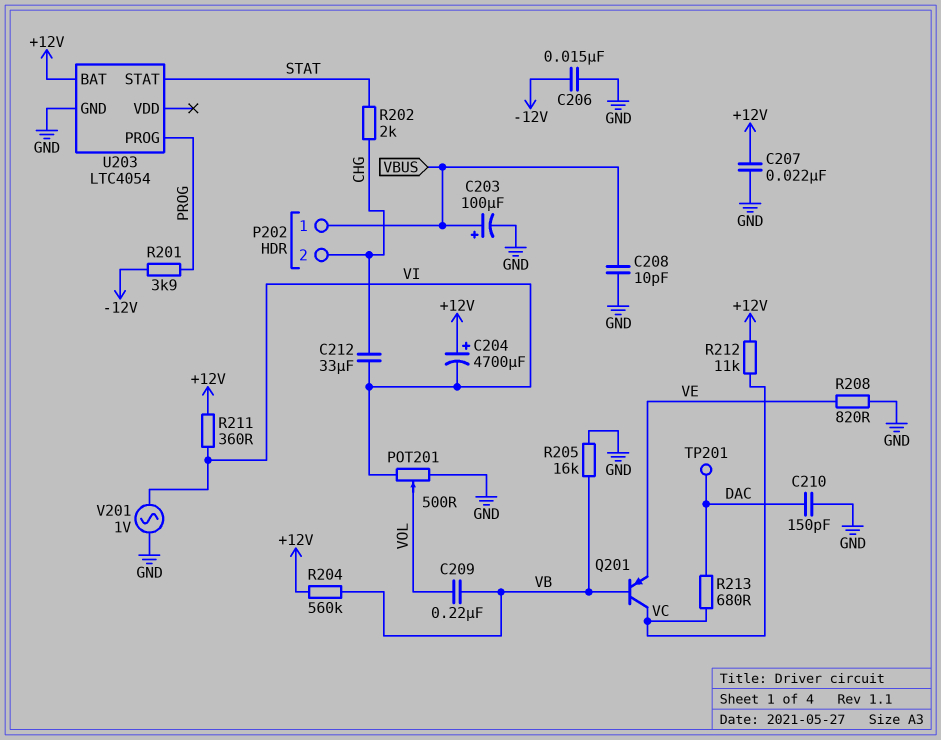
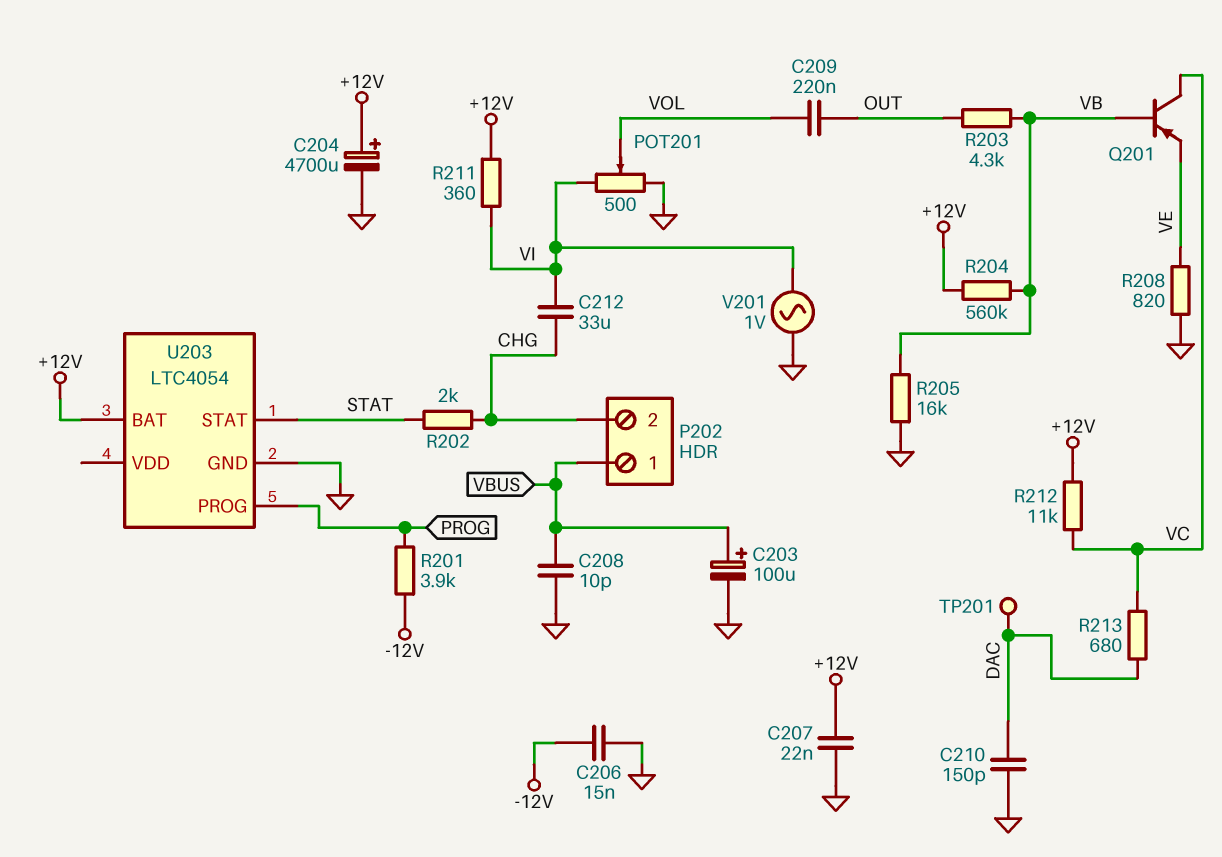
C204: 4700uF (plus +12V, minus VI) -> 4700uF (plus +12V, minus GND)
C209: 220nF (VB, VOL) -> 220nF (OUT, VOL)
R203: none -> 4.3k (OUT, VB)

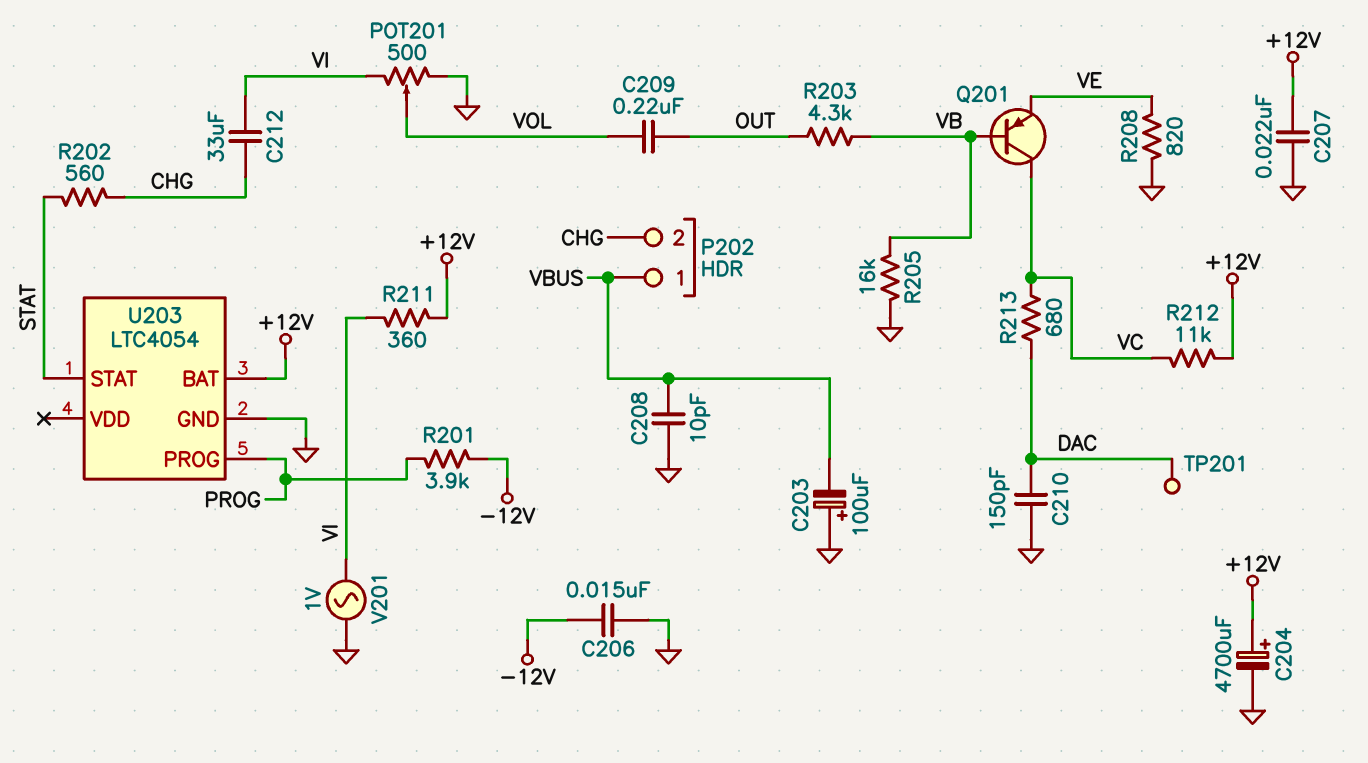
C203: 100uF (plus VBUS, minus GND) -> 100uF (plus GND, minus VBUS)
R202: 2k (CHG, STAT) -> 560 (CHG, STAT)
R204: 560k (+12V, VB) -> none

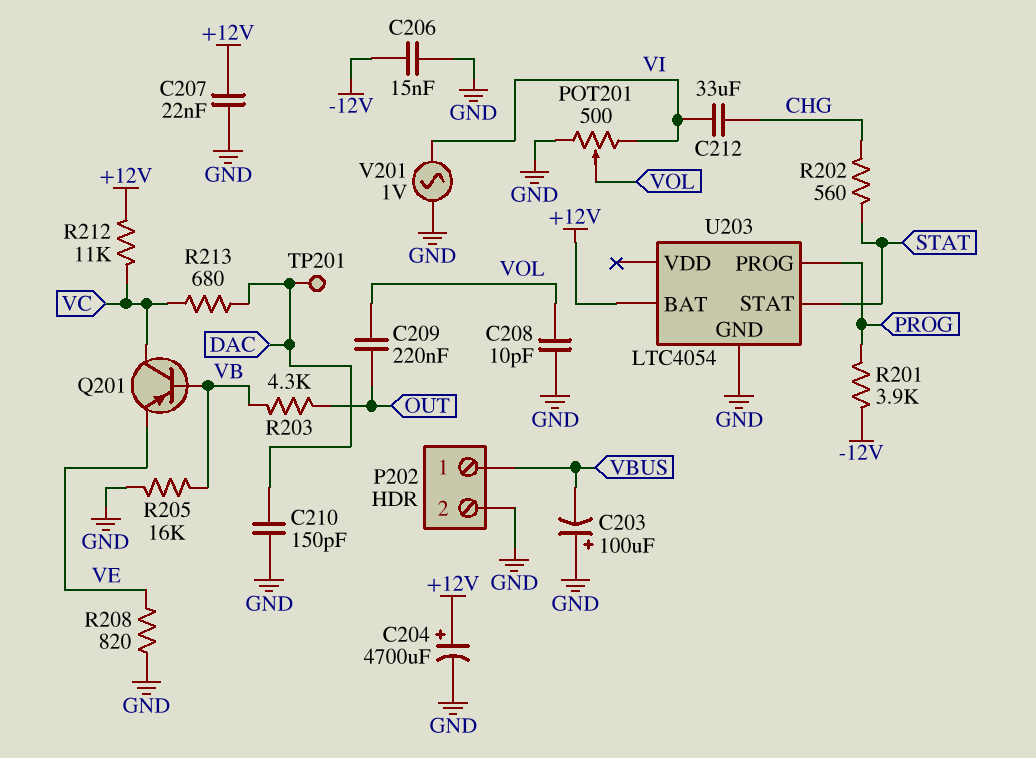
C208: 10pF (GND, VBUS) -> 10pF (GND, VOL)
P202 pin 2: CHG -> GND
R211: 360 (+12V, VI) -> none

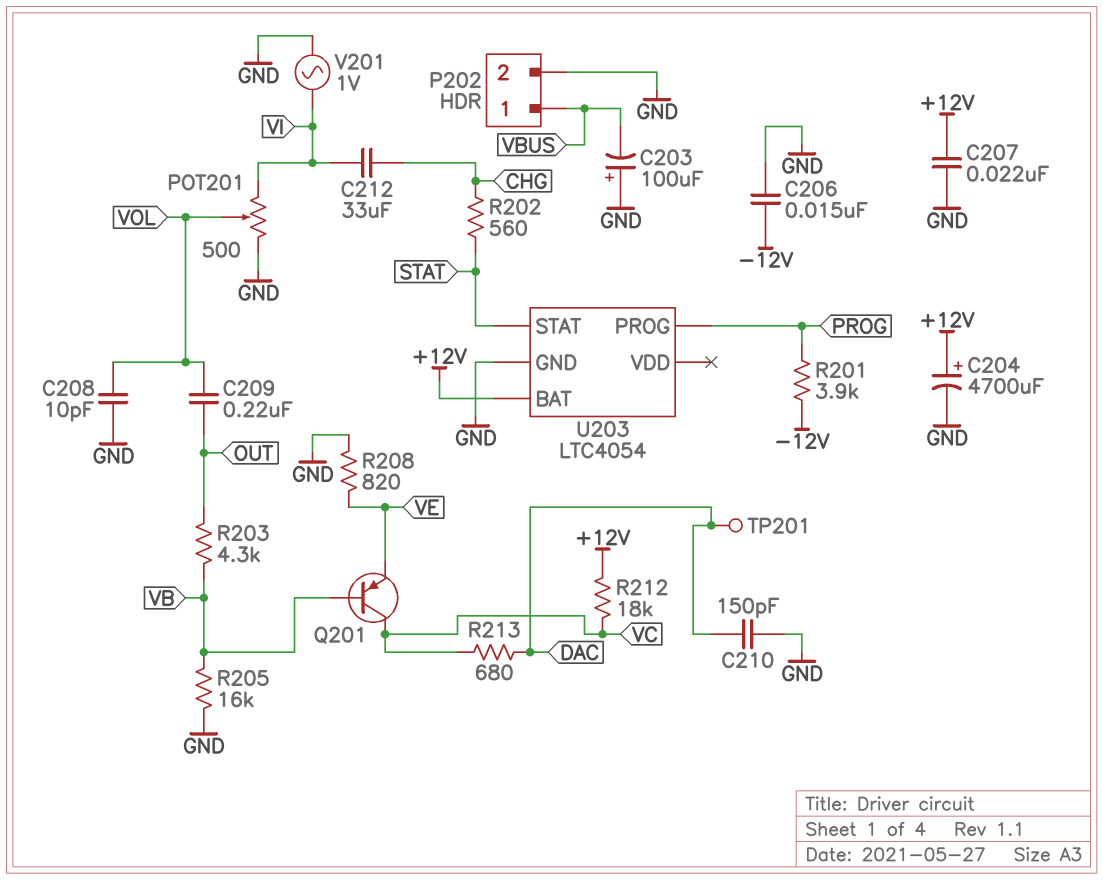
R212: 11k (+12V, VC) -> 18k (+12V, VC)

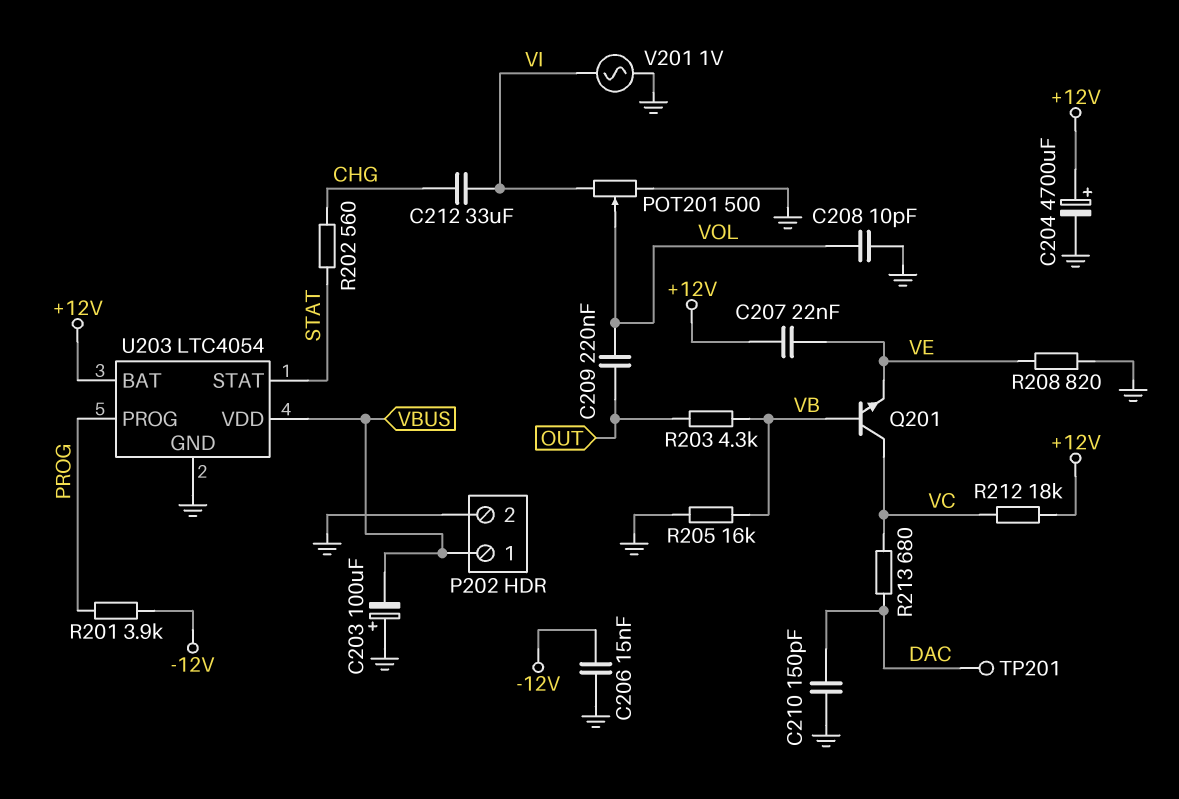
C207: 22nF (+12V, GND) -> 22nF (+12V, VE)
Q201: PNP (B VB, C VC, E VE) -> NPN (B VB, C VC, E VE)
U203 pin VDD: none -> VBUS

